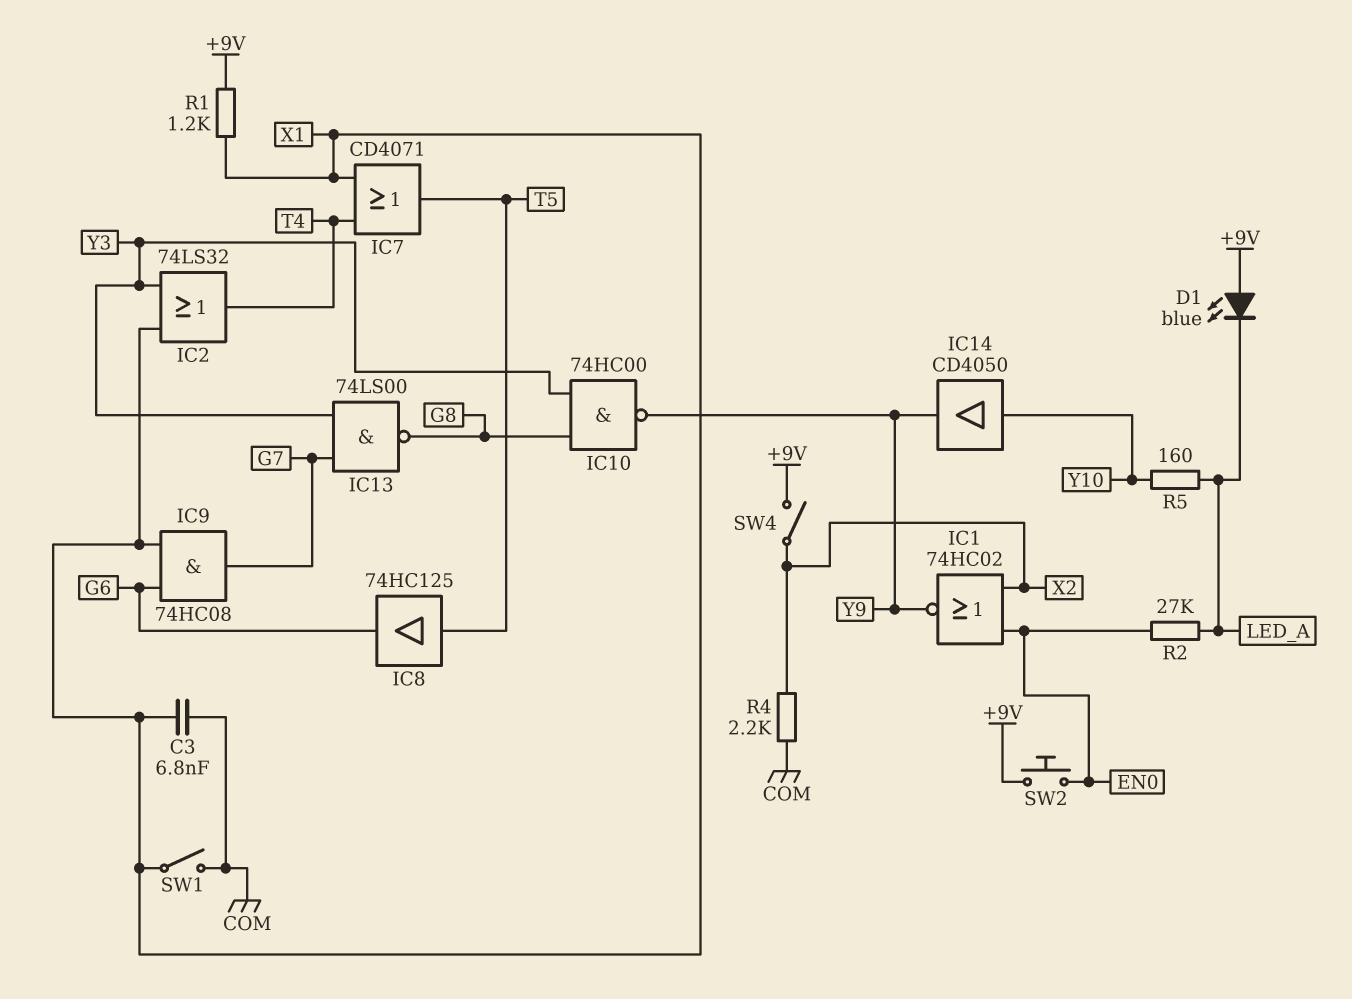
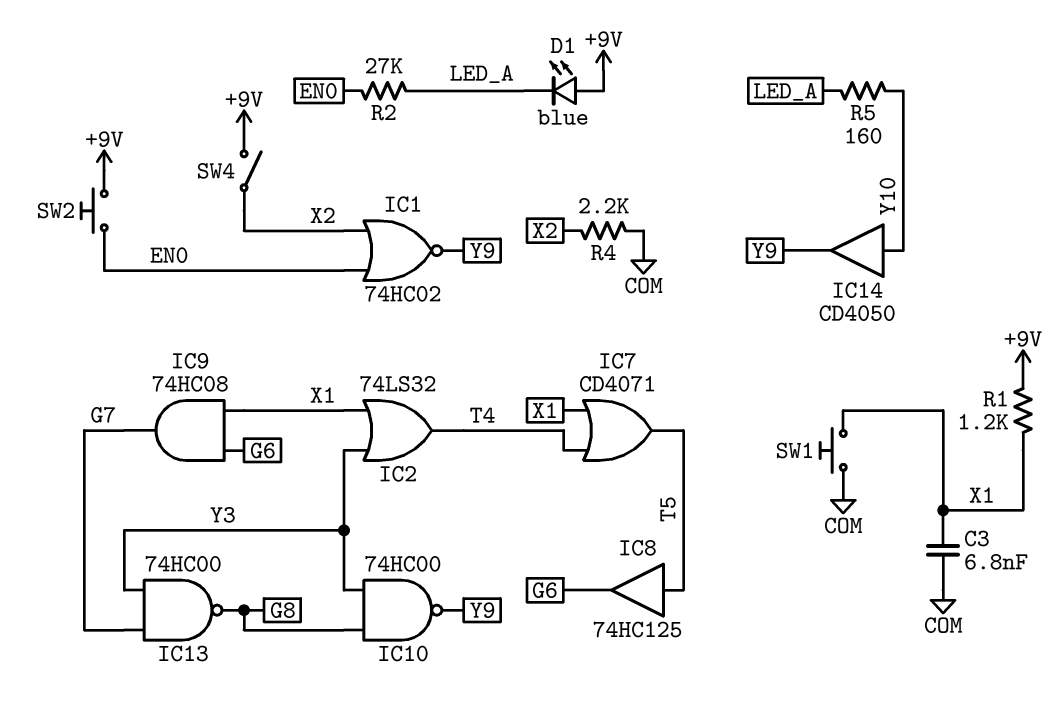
IC13: NAND 74LS00 (in G7, in Y3, out G8) -> NAND 74HC00 (in G7, in Y3, out G8)
SW1: switch (COM, X1) -> button (COM, X1)

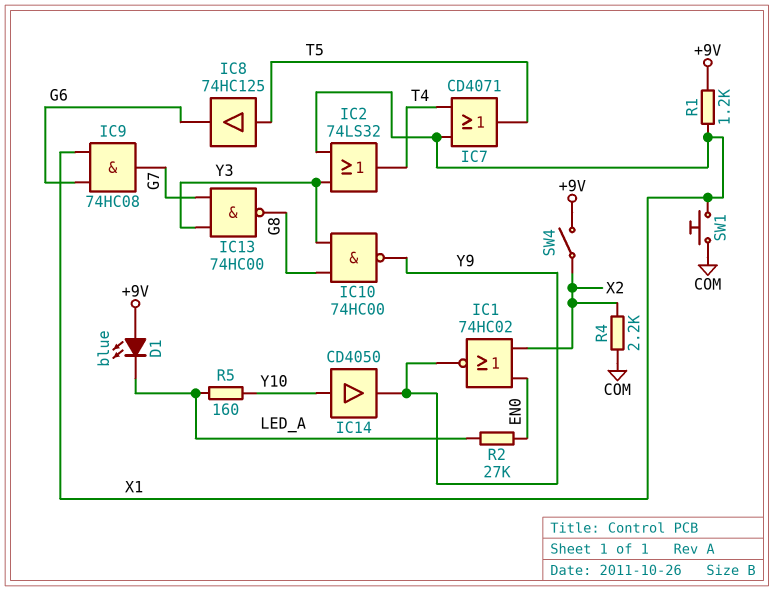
C3: 6.8nF (COM, X1) -> none
SW2: button (+9V, EN0) -> none

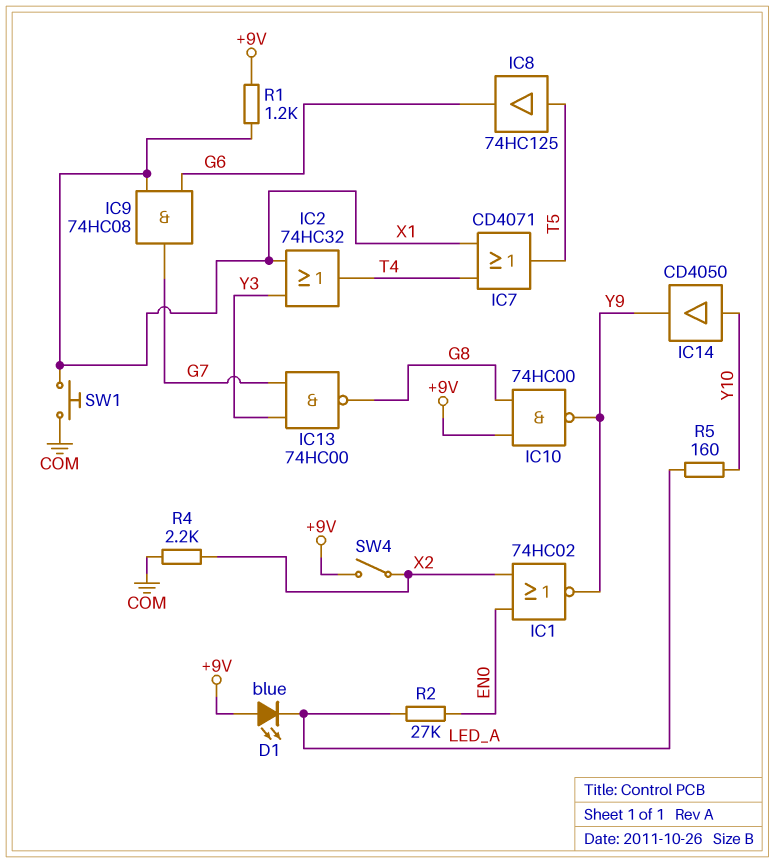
IC2: OR 74LS32 (in X1, in Y3, out T4) -> OR 74HC32 (in X1, in Y3, out T4)
IC10: NAND 74HC00 (in G8, in Y3, out Y9) -> NAND 74HC00 (in +9V, in G8, out Y9)

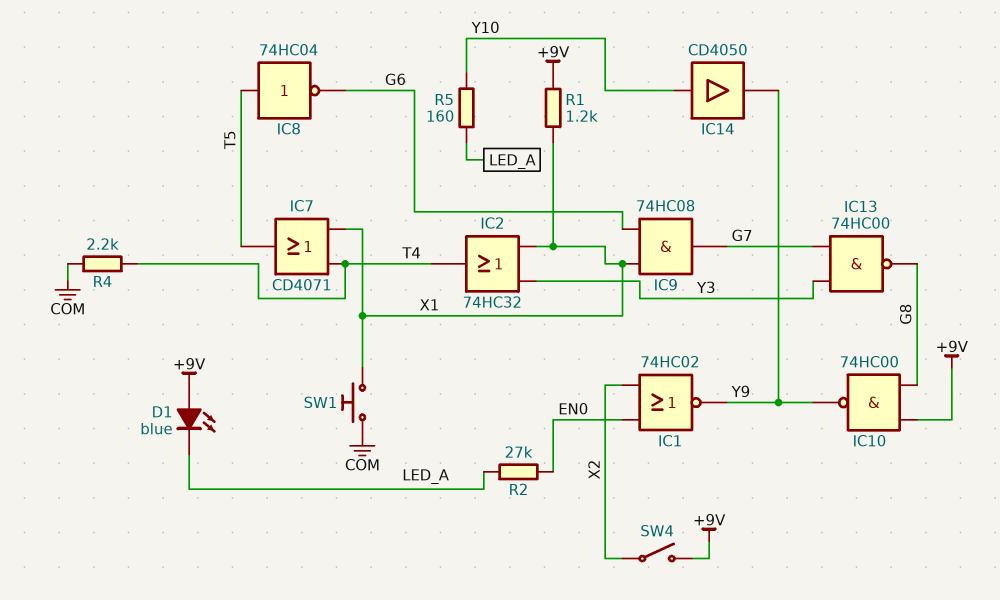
IC8: buffer 74HC125 (in T5, out G6) -> NOT 74HC04 (in T5, out G6)
R4: 2.2k (COM, X2) -> 2.2k (COM, T4)

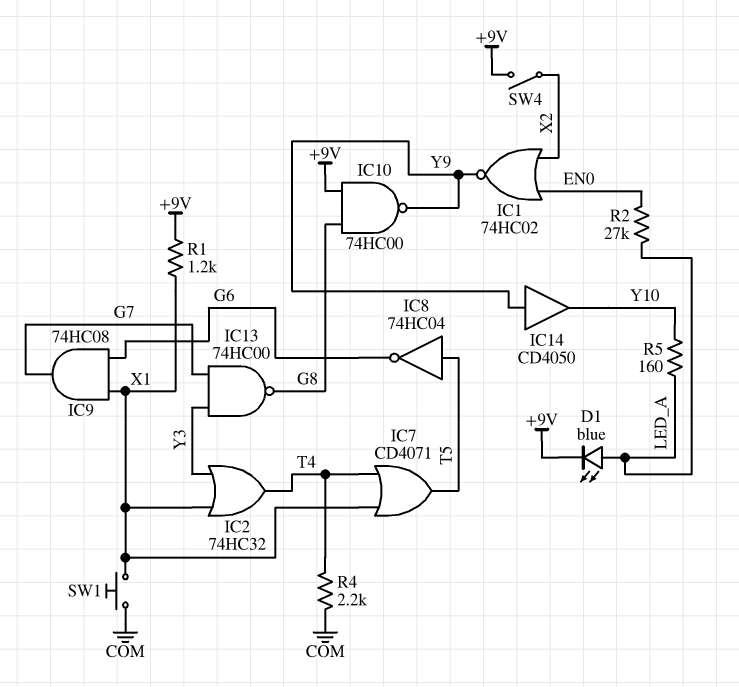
D1: LED blue (A +9V, K LED_A) -> LED blue (A LED_A, K +9V)
IC14: buffer CD4050 (in Y10, out Y9) -> buffer CD4050 (in Y9, out Y10)

